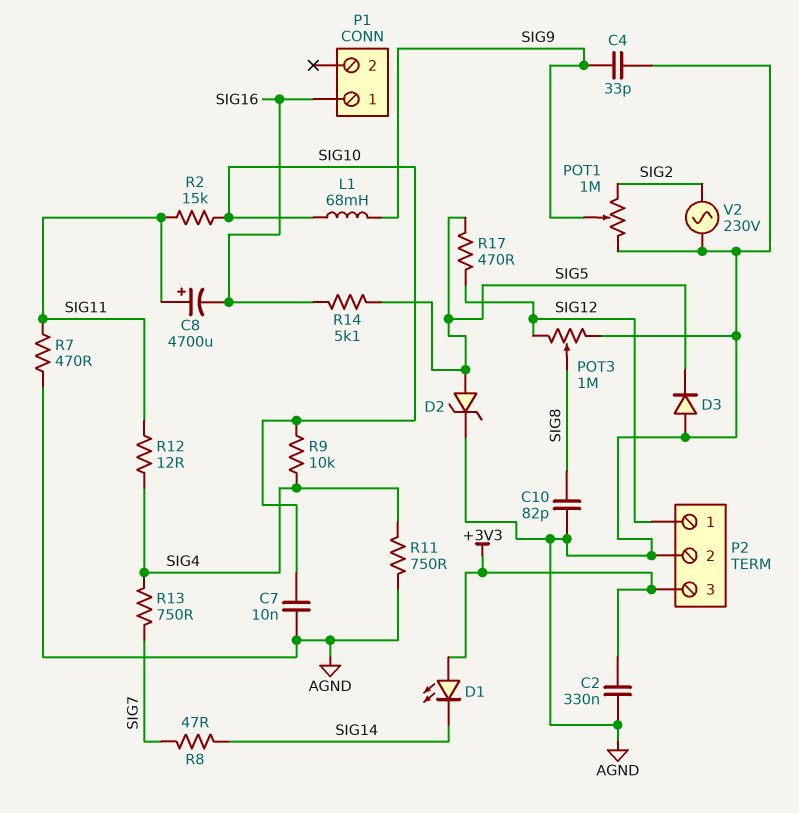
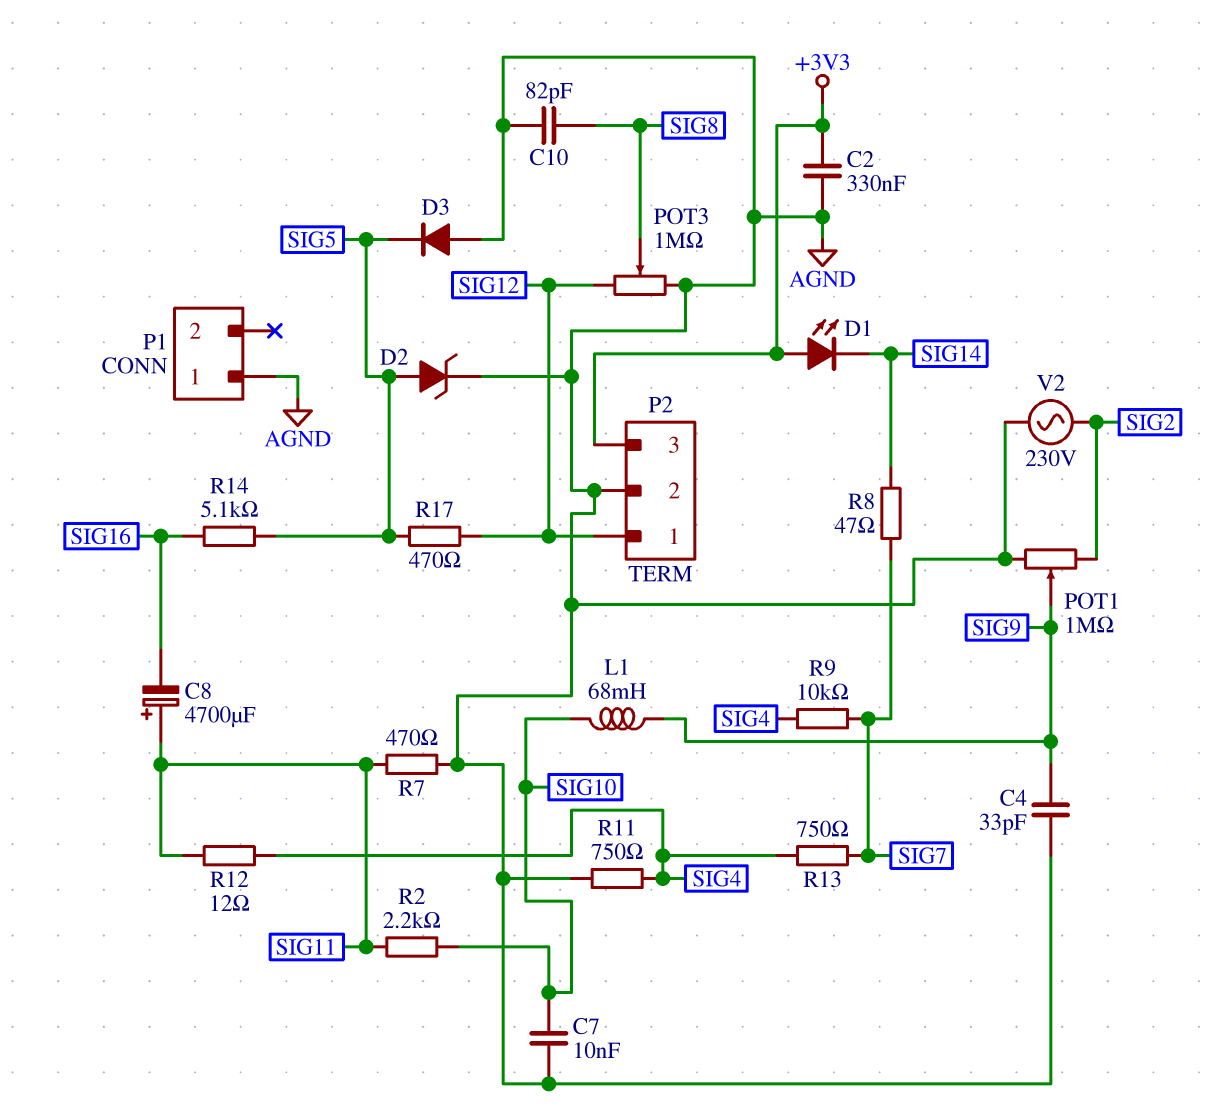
P1 pin 1: SIG16 -> AGND
R2: 15k (SIG10, SIG11) -> 2.2k (SIG10, SIG11)
R9: 10k (SIG4, SIG10) -> 10k (SIG4, SIG7)

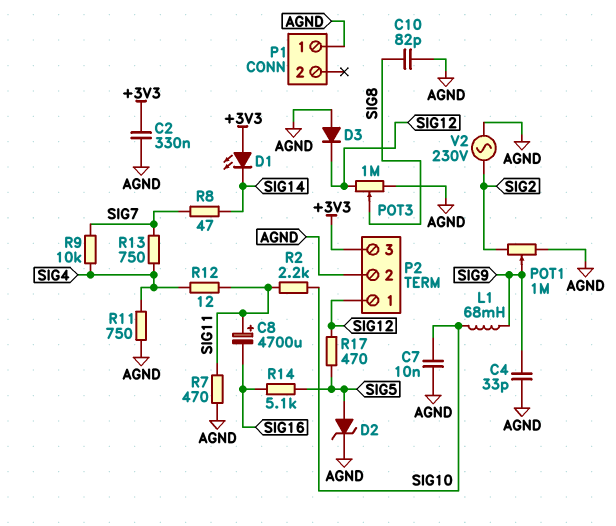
D3: diode (A AGND, K SIG5) -> diode (A AGND, K SIG12)

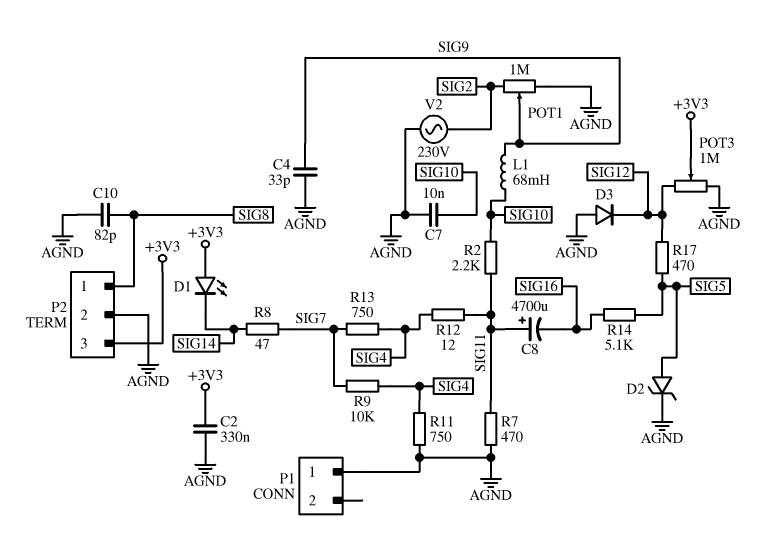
P2 pin 1: SIG12 -> SIG8
POT3: 1M (AGND, SIG12, wiper SIG8) -> 1M (AGND, SIG12, wiper +3V3)

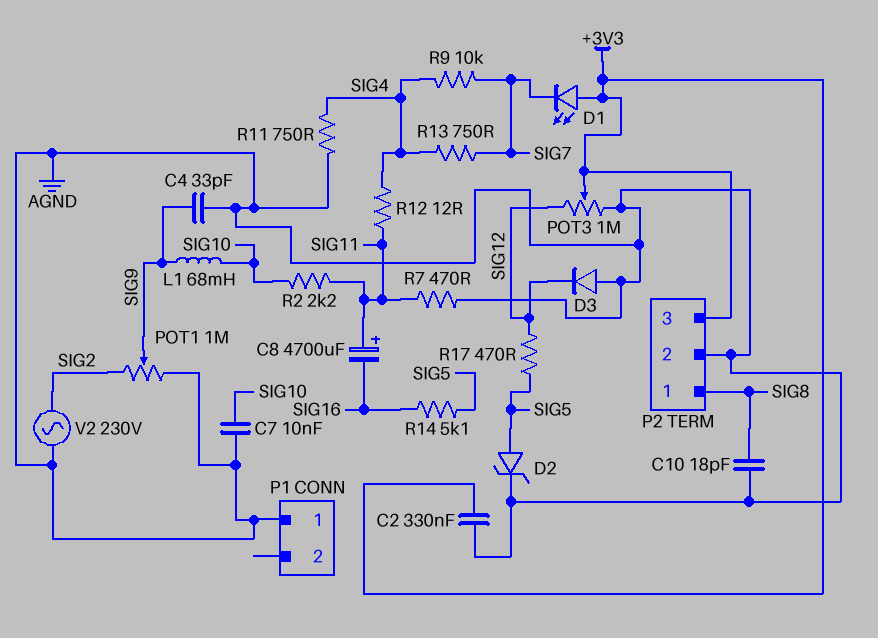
C10: 82pF (AGND, SIG8) -> 18pF (AGND, SIG8)
D1: LED (A +3V3, K SIG14) -> LED (A +3V3, K SIG7)
R8: 47 (SIG7, SIG14) -> none

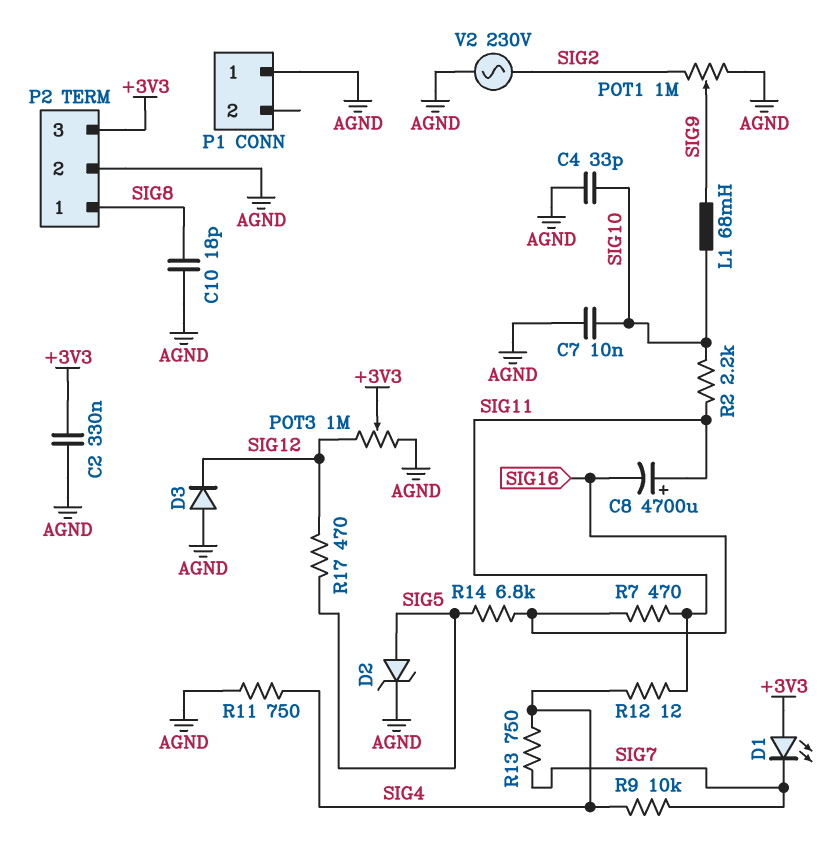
C4: 33pF (AGND, SIG9) -> 33pF (AGND, SIG10)
R7: 470 (AGND, SIG11) -> 470 (SIG11, SIG16)
R14: 5.1k (SIG5, SIG16) -> 6.8k (SIG5, SIG16)

